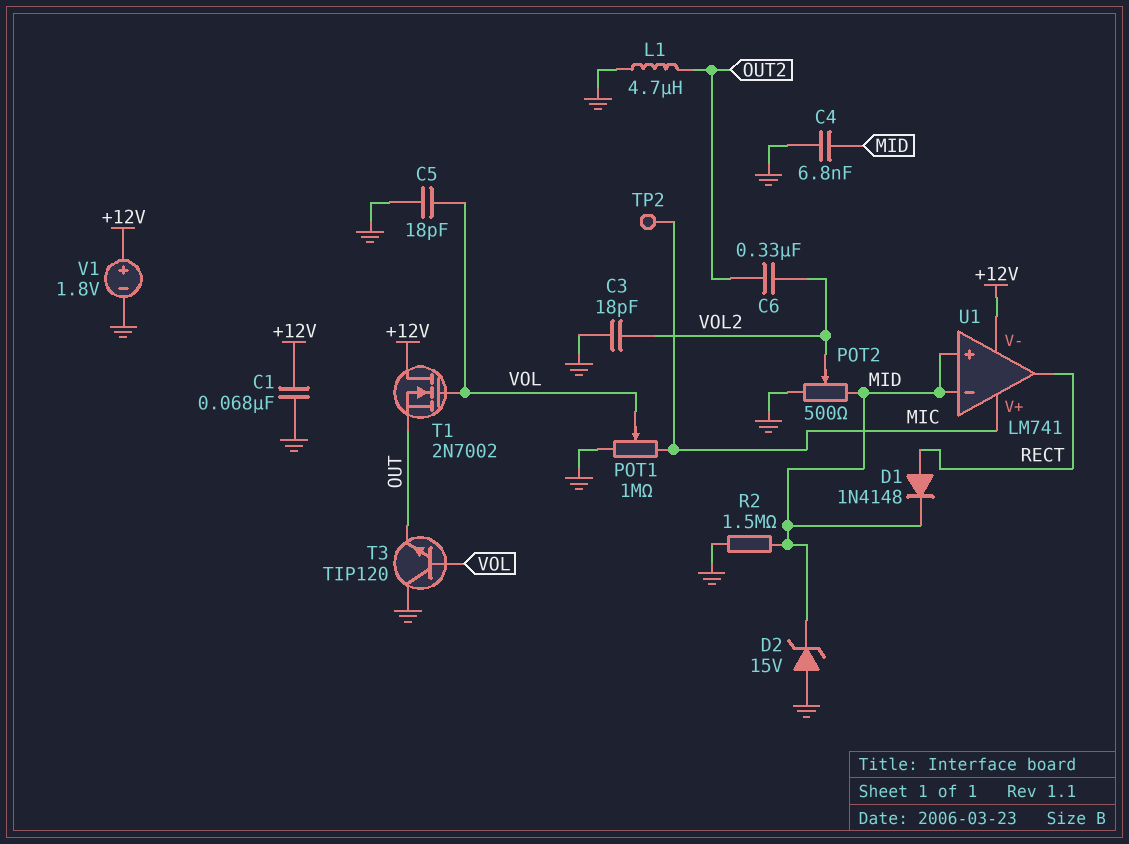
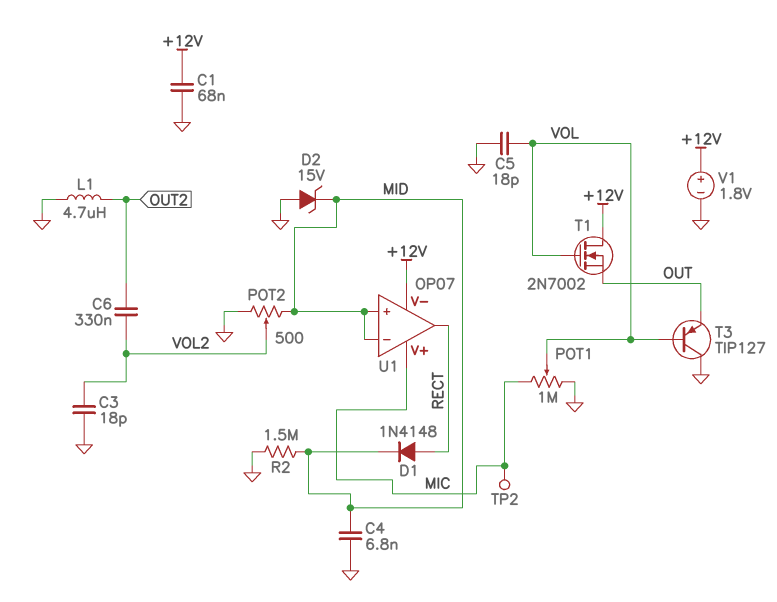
T3: NPN TIP120 (B VOL, C GND, E OUT) -> PNP TIP127 (B VOL, C GND, E OUT)
U1: LM741 -> OP07

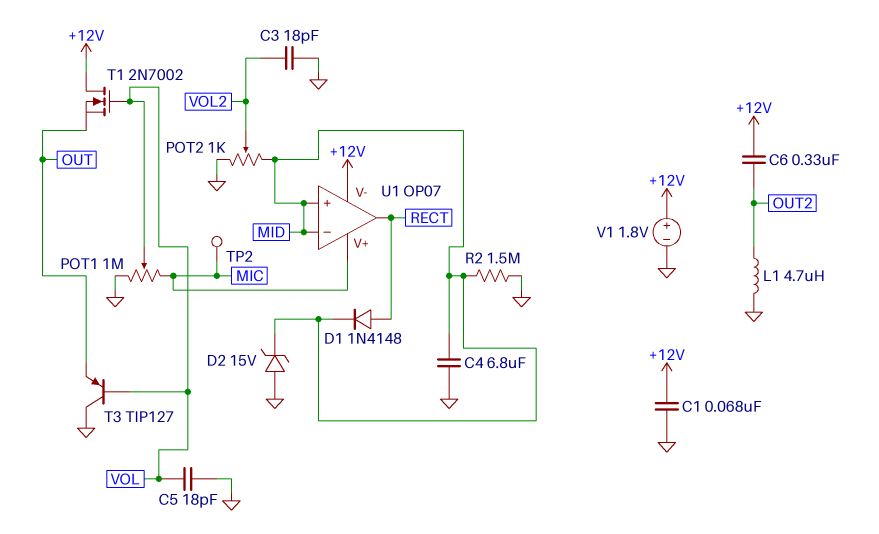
C4: 6.8nF (GND, MID) -> 6.8uF (GND, MID)
C6: 330nF (OUT2, VOL2) -> 330nF (+12V, OUT2)
POT2: 500 (GND, MID, wiper VOL2) -> 1k (GND, MID, wiper VOL2)

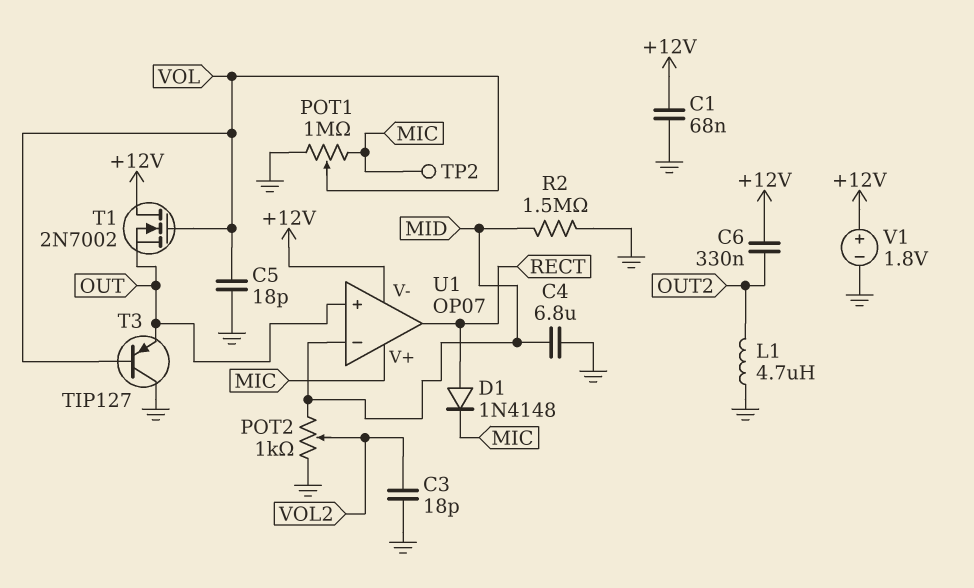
D1: diode 1N4148 (A RECT, K MID) -> diode 1N4148 (A RECT, K MIC)
D2: zener 15V (A GND, K MID) -> none
U1 pin in+: MID -> OUT

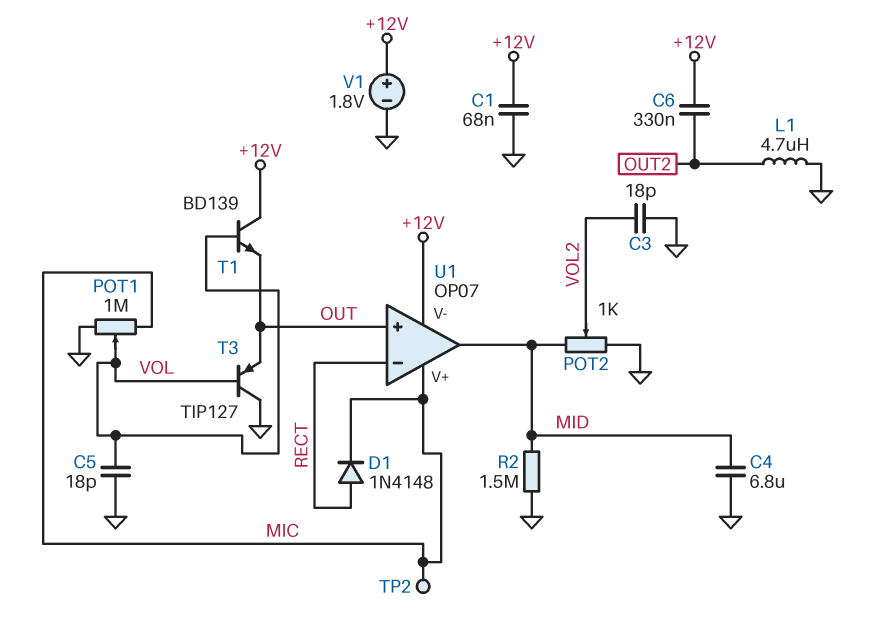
T1: NMOS 2N7002 (G VOL, D +12V, S OUT) -> NPN BD139 (B VOL, C +12V, E OUT)
U1 pin in-: MID -> RECT
U1 pin out: RECT -> MID

